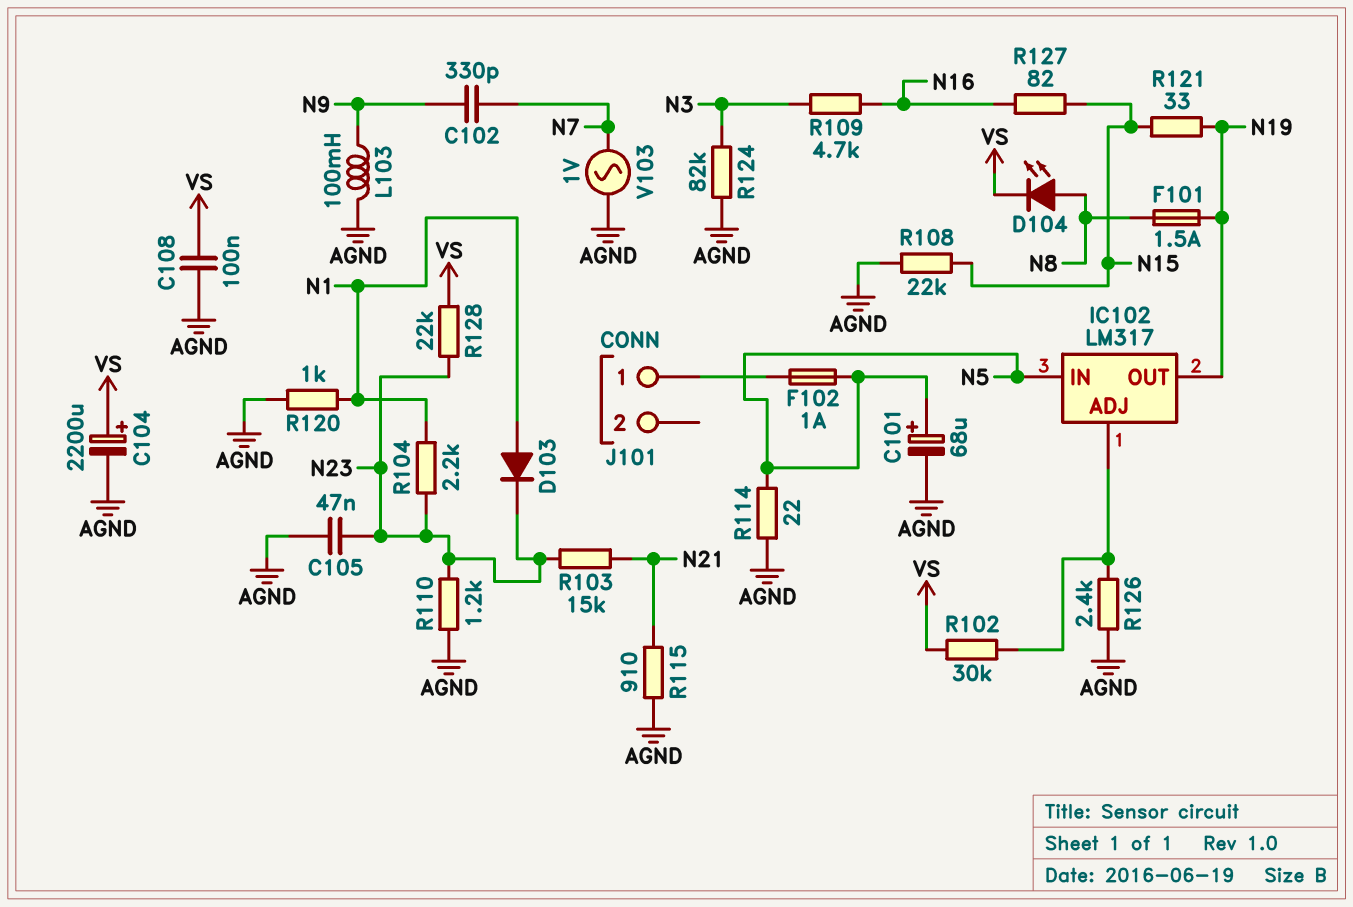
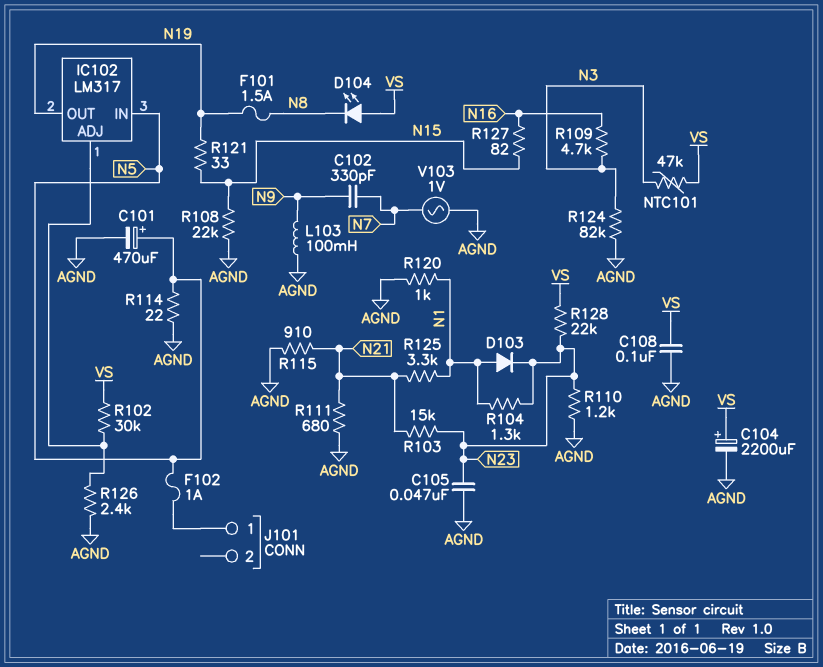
C101: 68uF (plus N5, minus AGND) -> 470uF (plus N5, minus AGND)
D104: LED (A N8, K VS) -> LED (A VS, K N8)
NTC101: none -> 47k (N3, VS)
R104: 2.2k (N1, N23) -> 1.3k (N1, N23)
R111: none -> 680 (AGND, N21)
R125: none -> 3.3k (N1, N21)

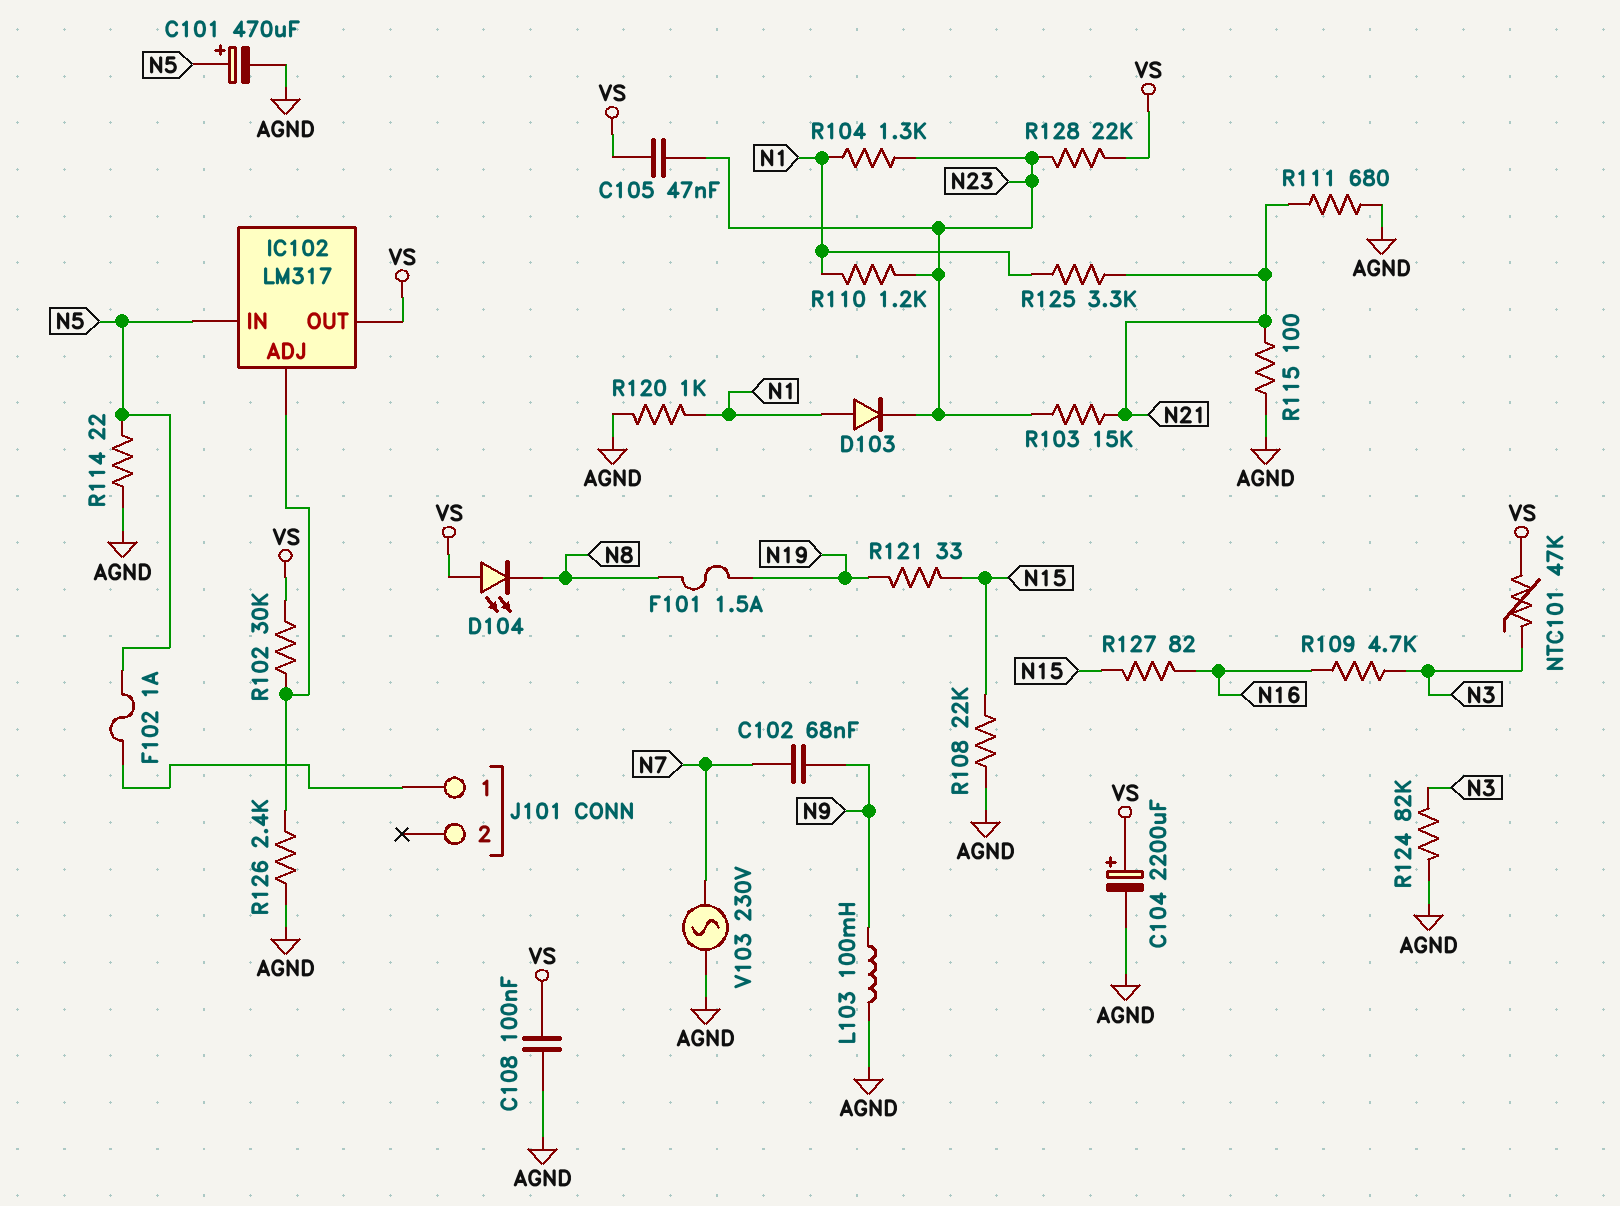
C102: 330pF (N7, N9) -> 68nF (N7, N9)
C105: 47nF (AGND, N23) -> 47nF (N23, VS)
IC102 pin OUT: N19 -> VS
R110: 1.2k (AGND, N23) -> 1.2k (N1, N23)
R115: 910 (AGND, N21) -> 100 (AGND, N21)
V103: AC 1V (AGND, N7) -> AC 230V (AGND, N7)

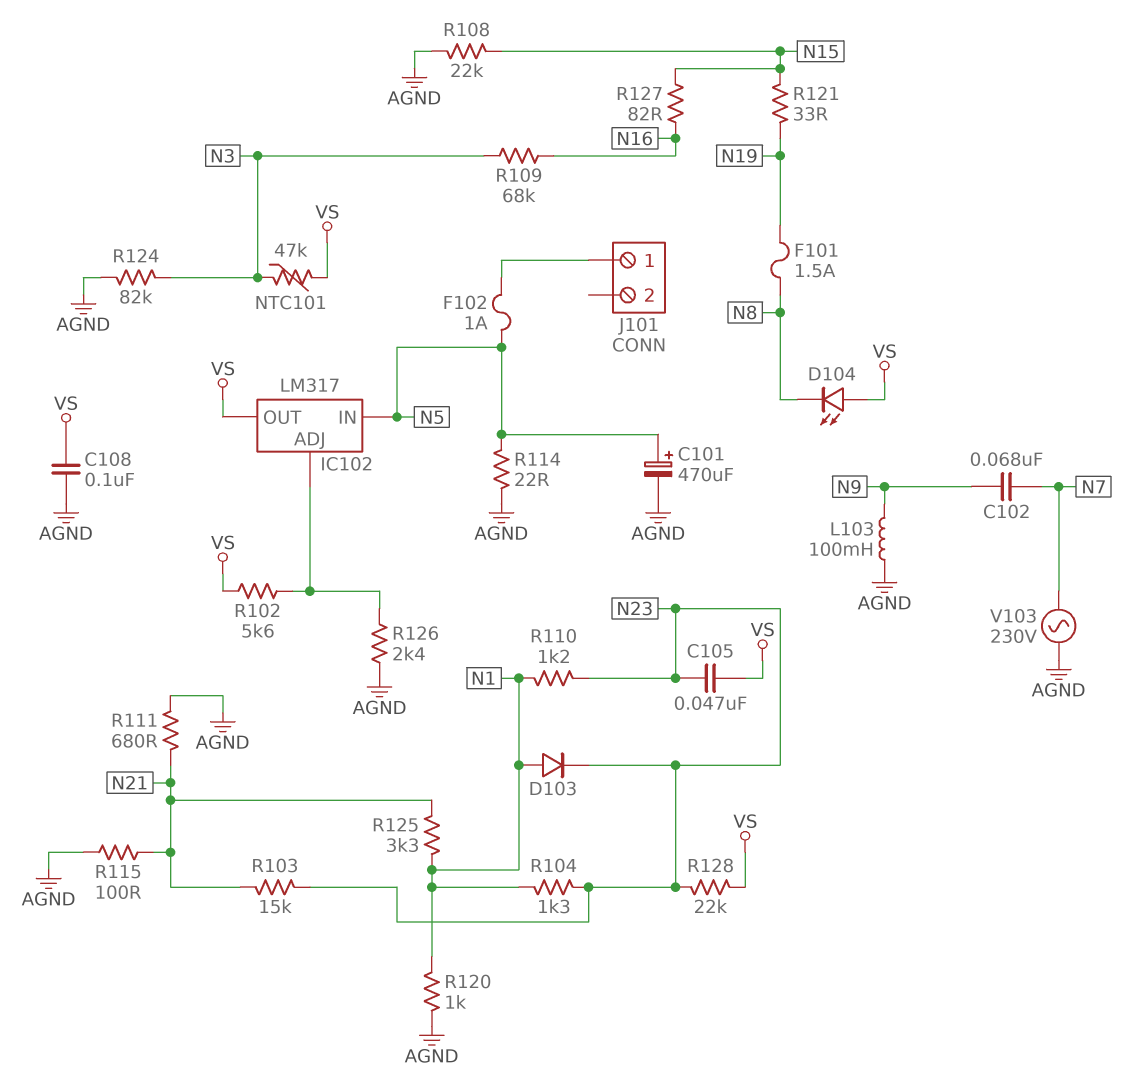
C104: 2200uF (plus VS, minus AGND) -> none
R102: 30k (IC102/ADJ, VS) -> 5.6k (IC102/ADJ, VS)
R109: 4.7k (N3, N16) -> 68k (N3, N16)

